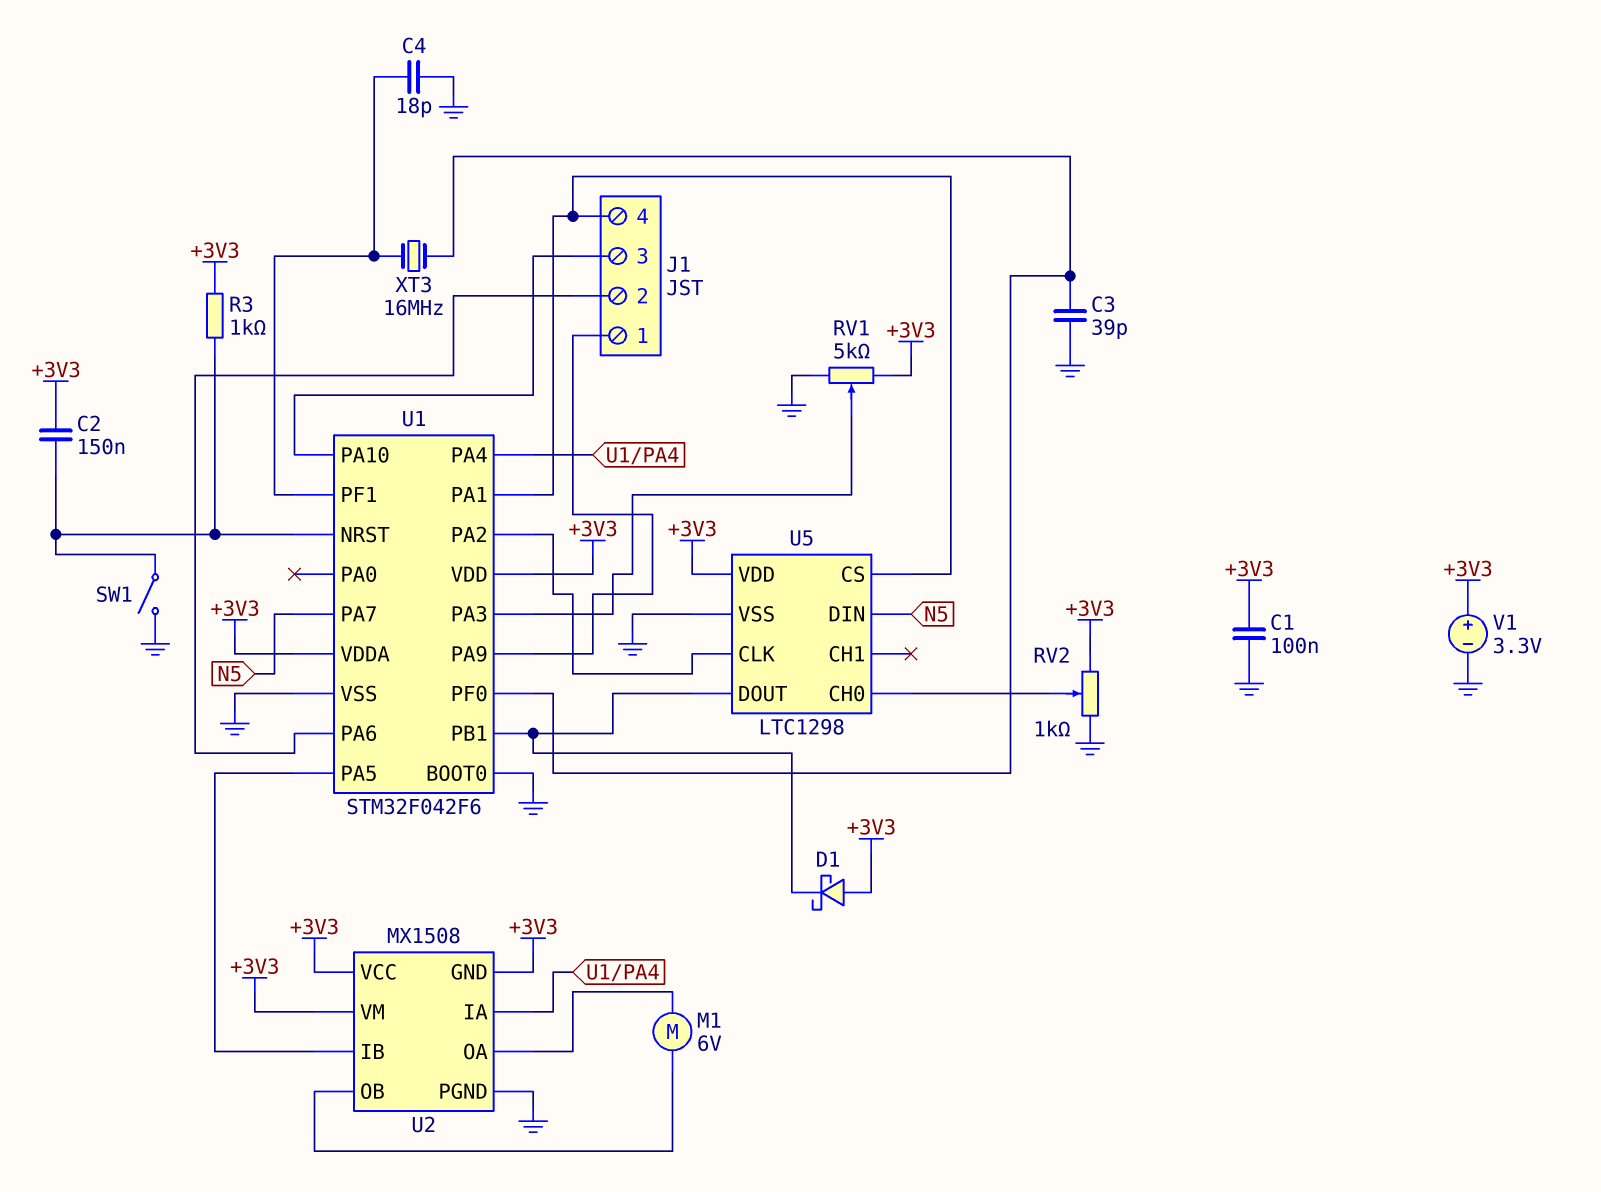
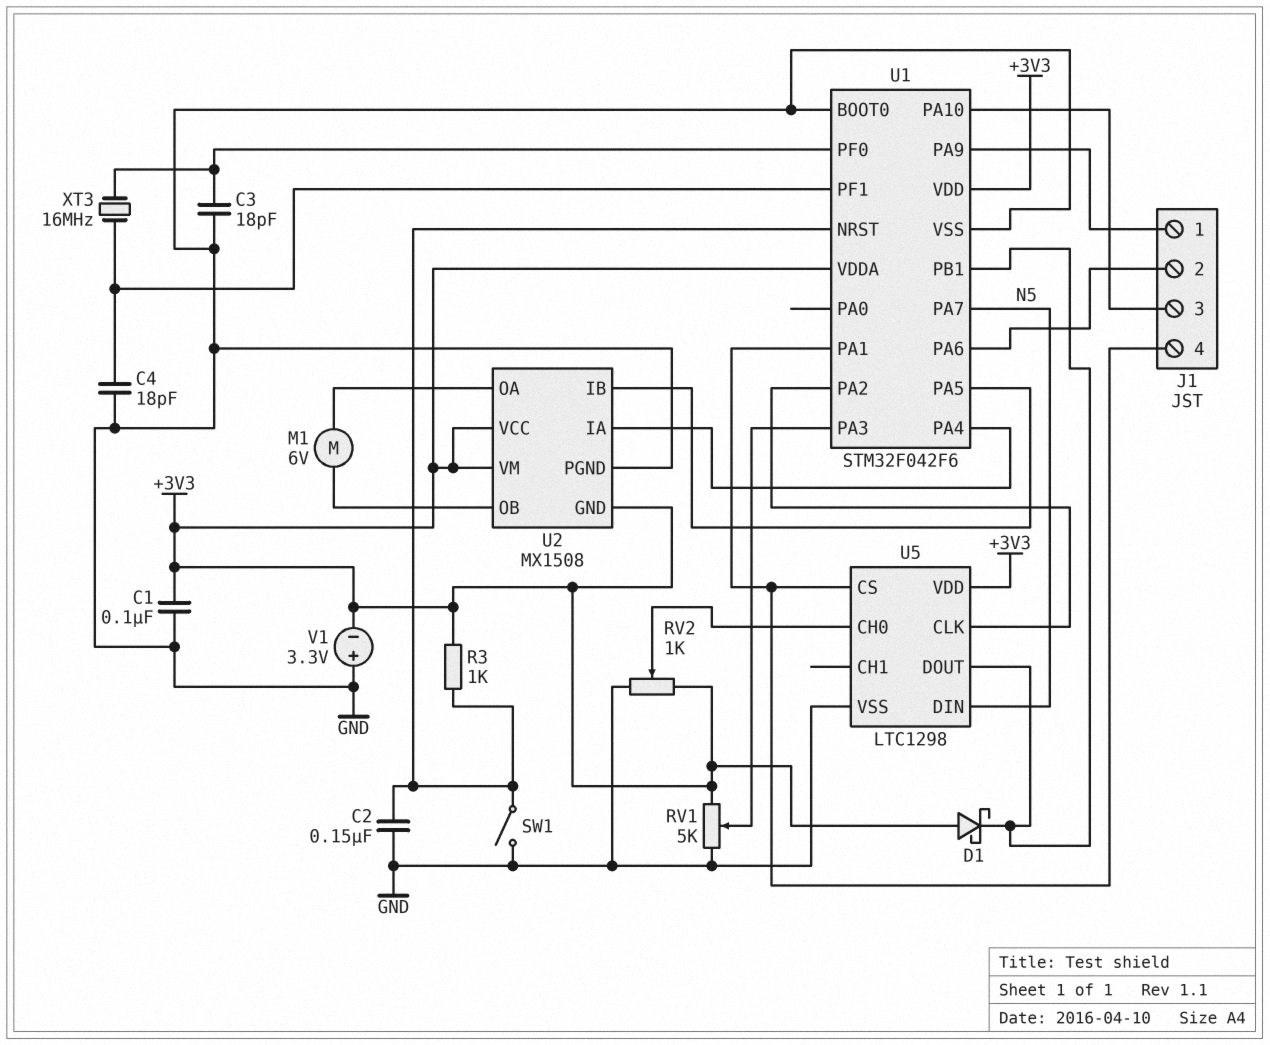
C2: 150nF (+3V3, U1/NRST) -> 150nF (GND, U1/NRST)
C3: 39pF (GND, U1/PF0) -> 18pF (GND, U1/PF0)
V1: 3.3V (plus +3V3, minus GND) -> 3.3V (plus GND, minus +3V3)

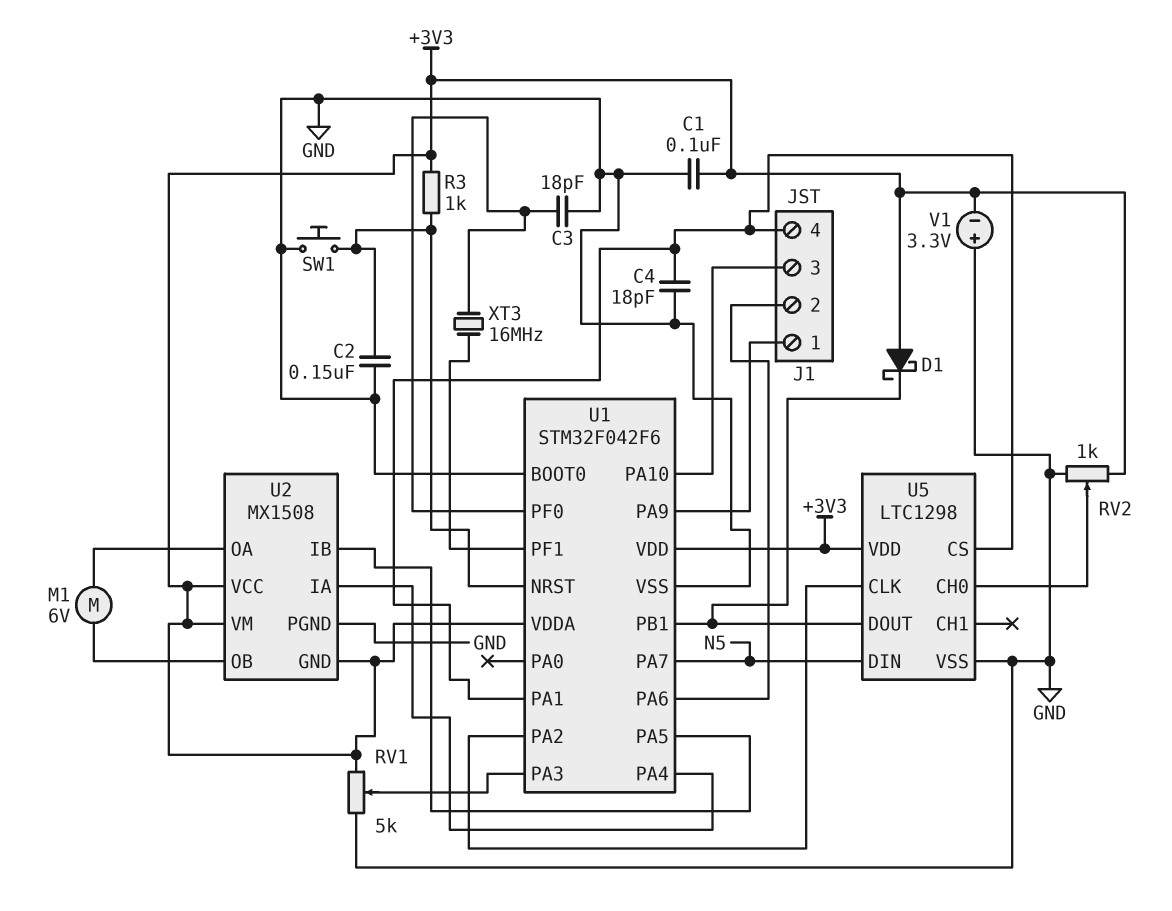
C4: 18pF (GND, U1/PF1) -> 18pF (GND, J1/4)
SW1: switch (GND, U1/NRST) -> button (GND, U1/NRST)

